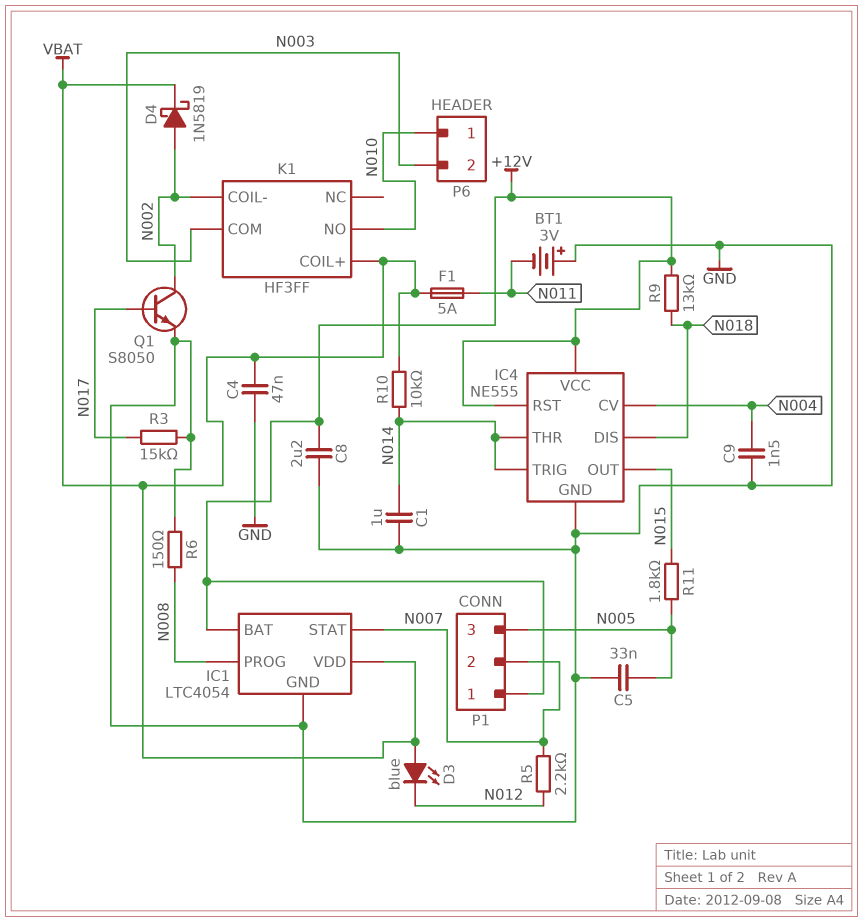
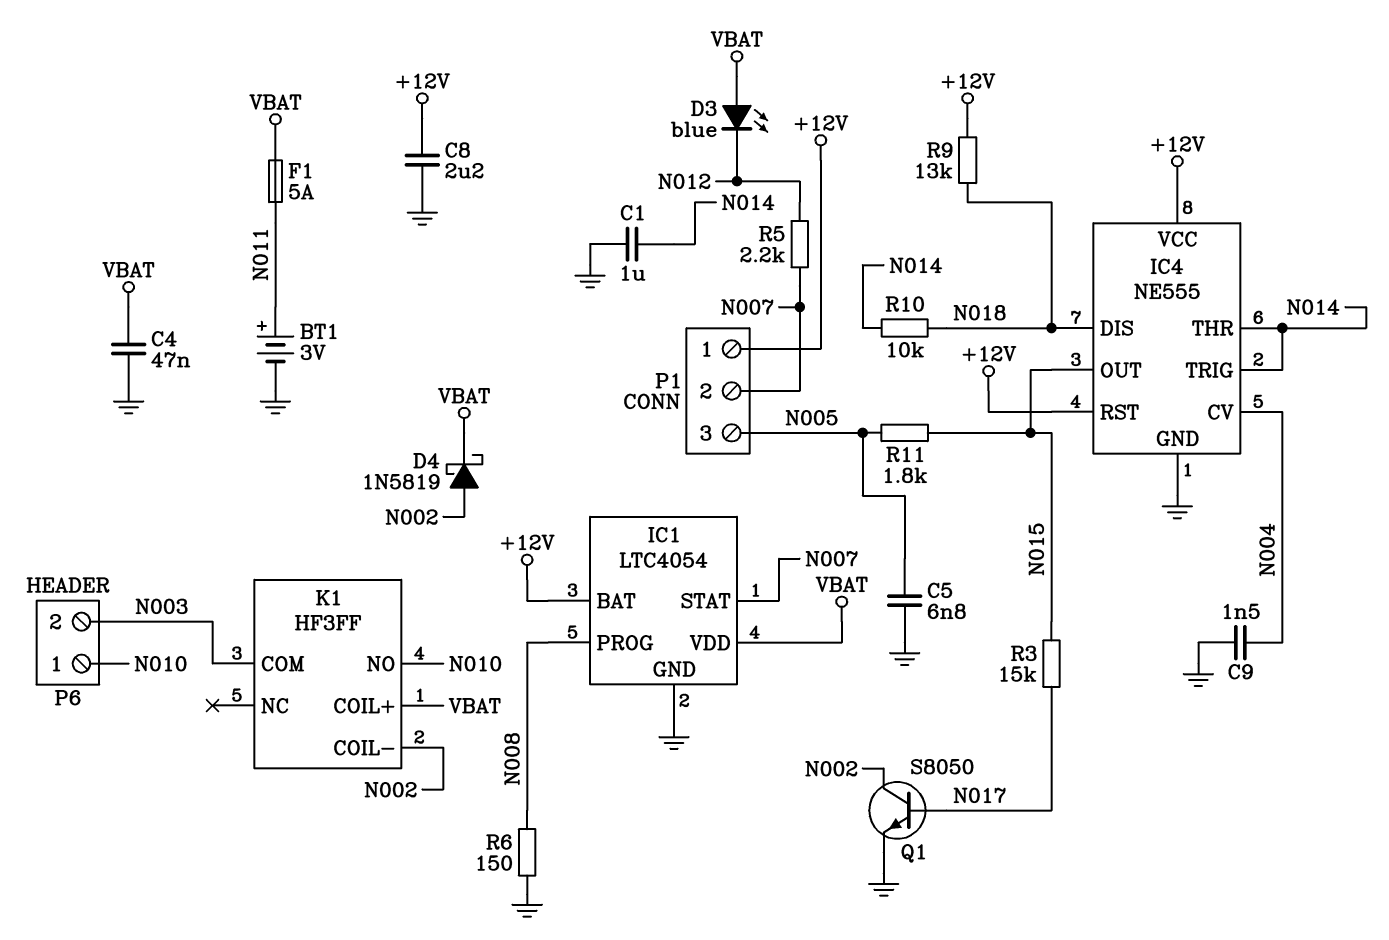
BT1: 3V (plus GND, minus N011) -> 3V (plus N011, minus GND)
C5: 33nF (GND, N005) -> 6.8nF (GND, N005)
R3: 15k (GND, N017) -> 15k (N015, N017)
R10: 10k (N014, VBAT) -> 10k (N014, N018)

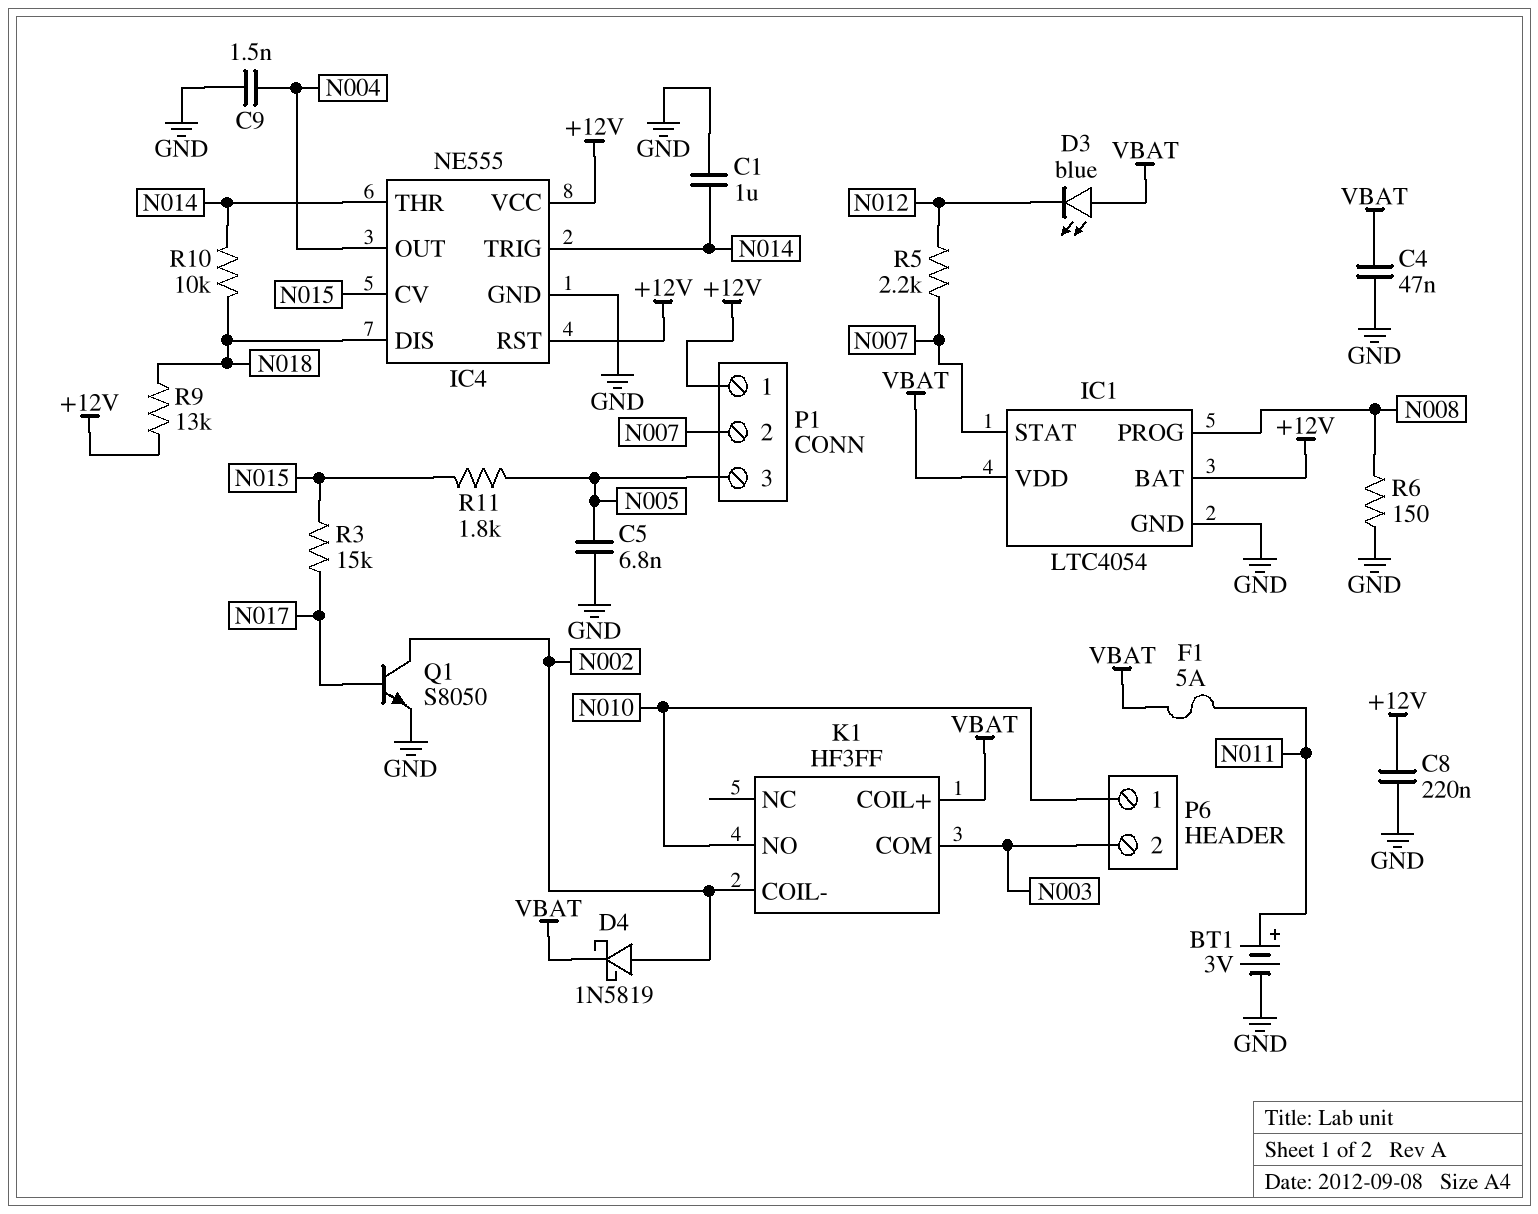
C8: 2.2uF (+12V, GND) -> 220nF (+12V, GND)
IC4 pin CV: N004 -> N015
IC4 pin OUT: N015 -> N004

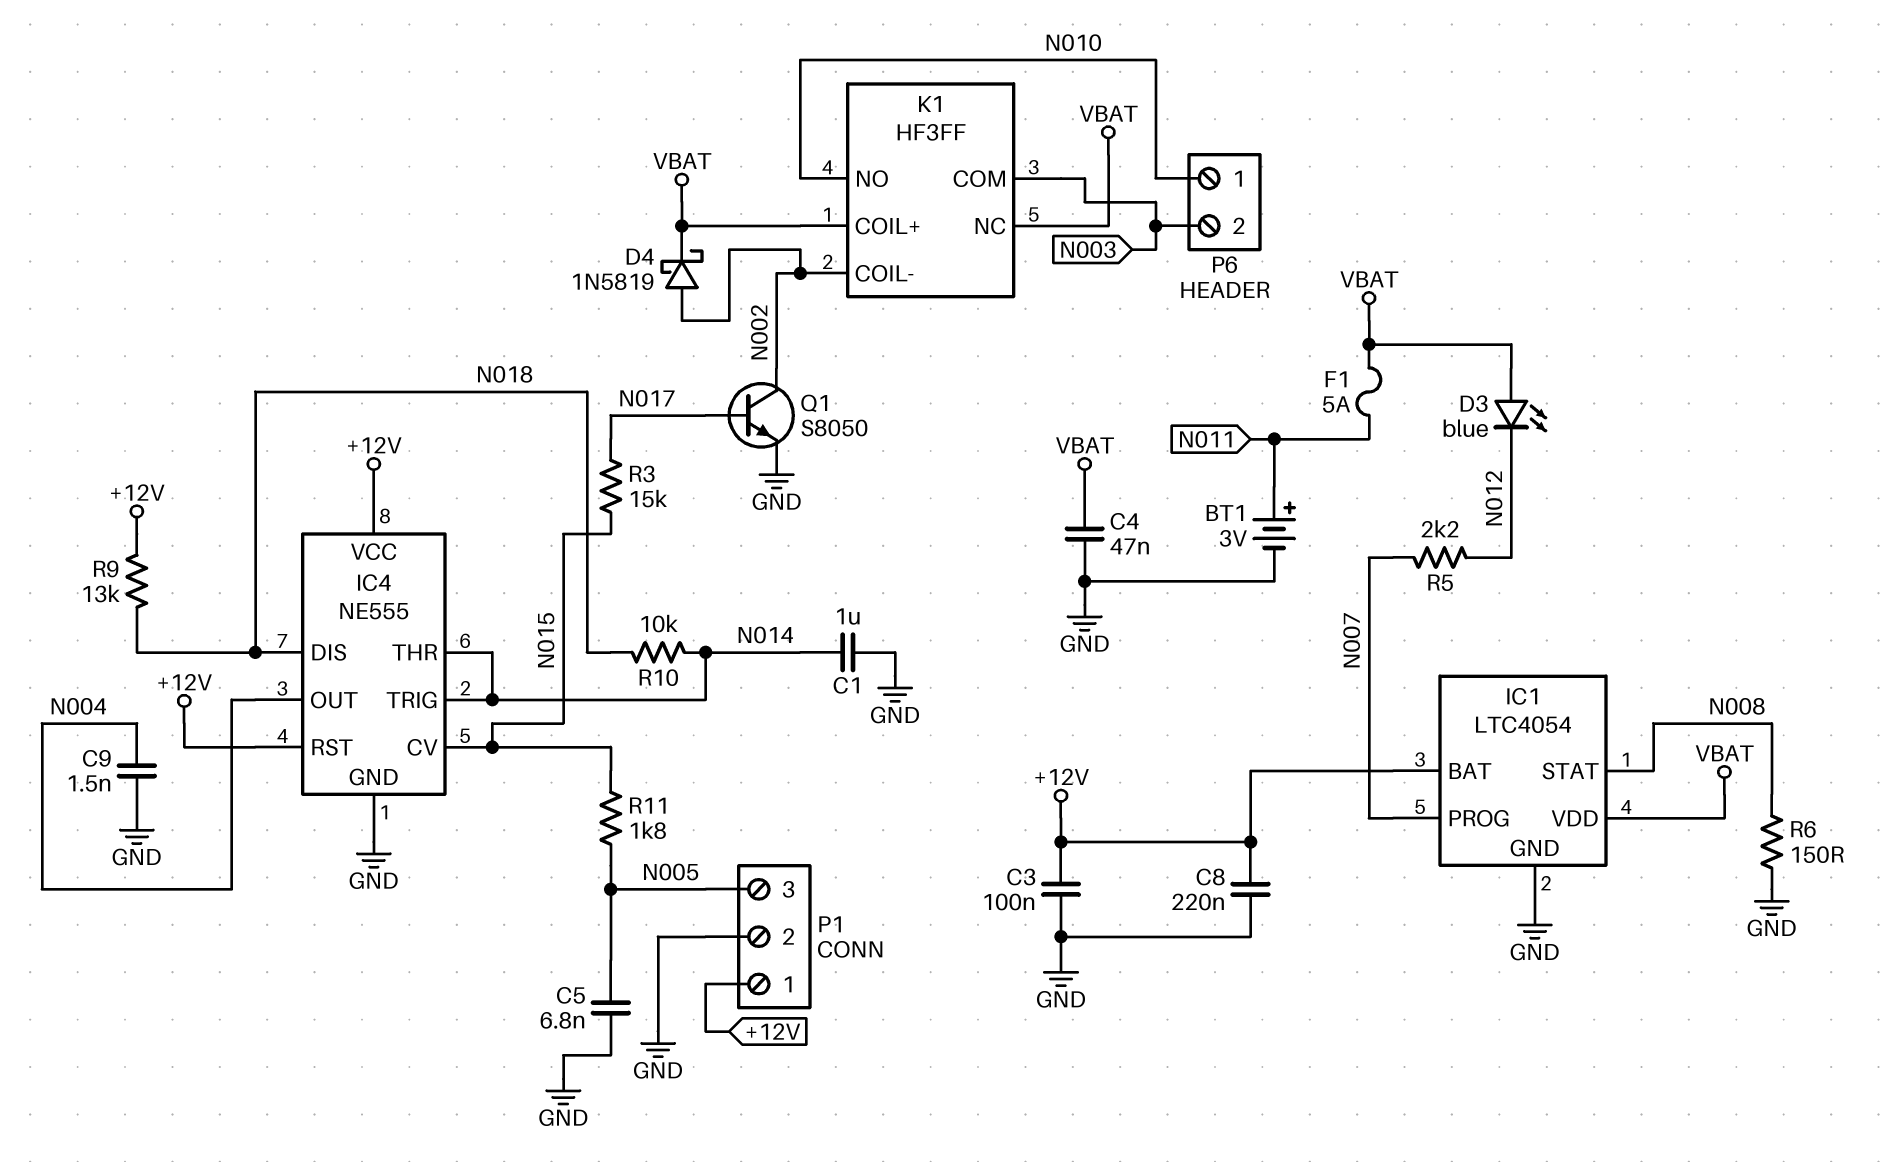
C3: none -> 100nF (+12V, GND)
IC1 pin PROG: N008 -> N007
IC1 pin STAT: N007 -> N008
K1 pin NC: none -> VBAT
P1 pin 2: N007 -> GND

